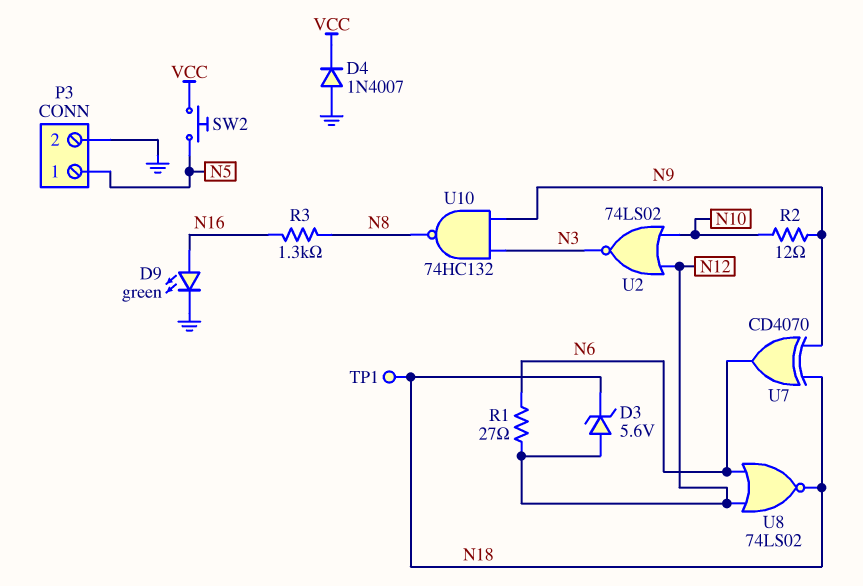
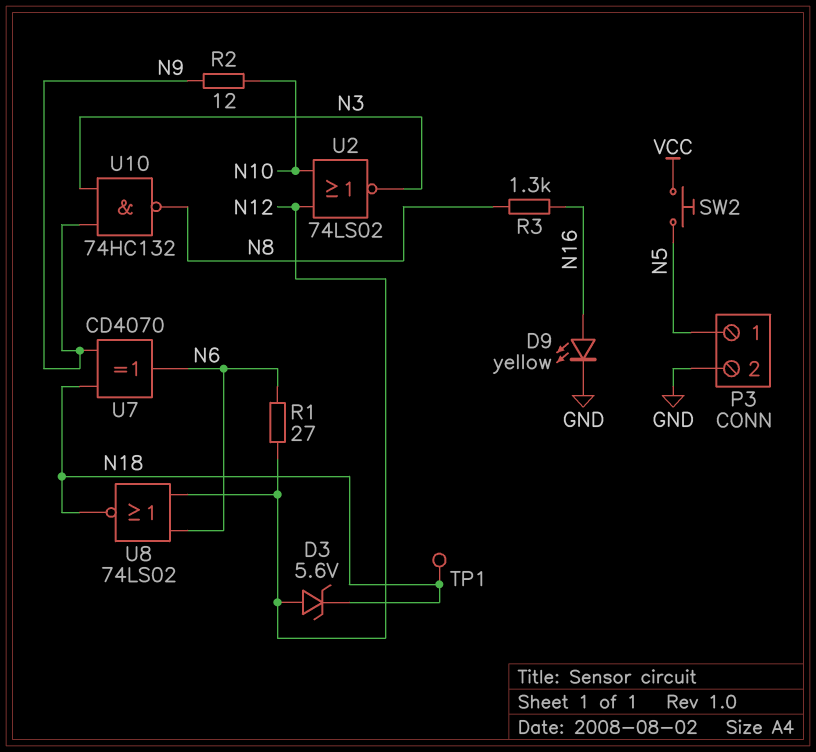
D4: diode 1N4007 (A GND, K VCC) -> none
D9: LED green (A N16, K GND) -> LED yellow (A N16, K GND)

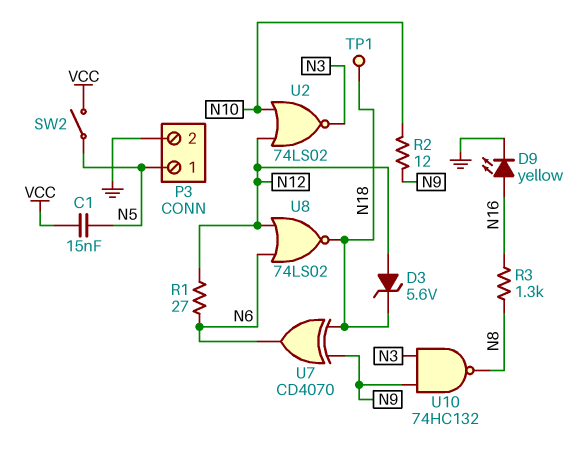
C1: none -> 15nF (N5, VCC)
SW2: button (N5, VCC) -> switch (N5, VCC)

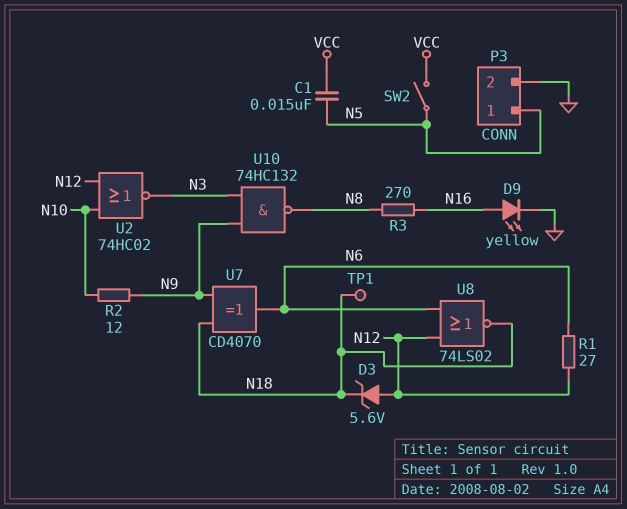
R3: 1.3k (N8, N16) -> 270 (N8, N16)
U2: NOR 74LS02 (in N10, in N12, out N3) -> NOR 74HC02 (in N10, in N12, out N3)

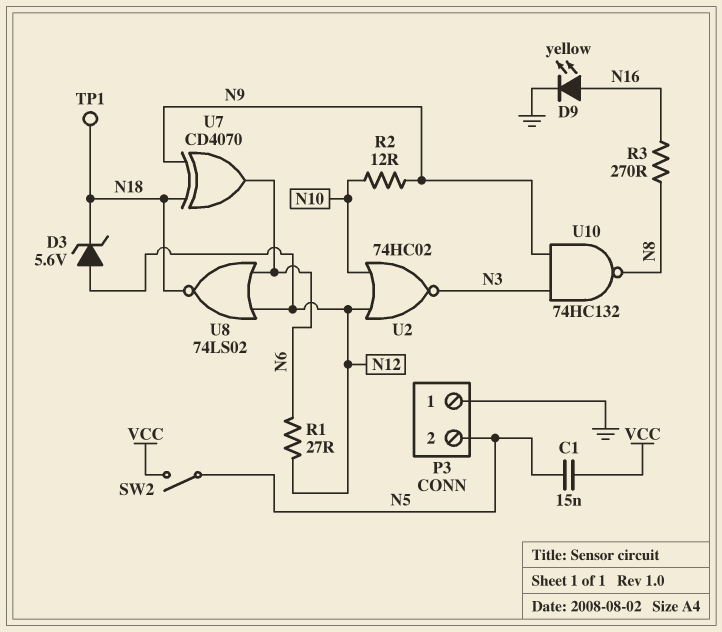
P3 pin 1: N5 -> GND
P3 pin 2: GND -> N5

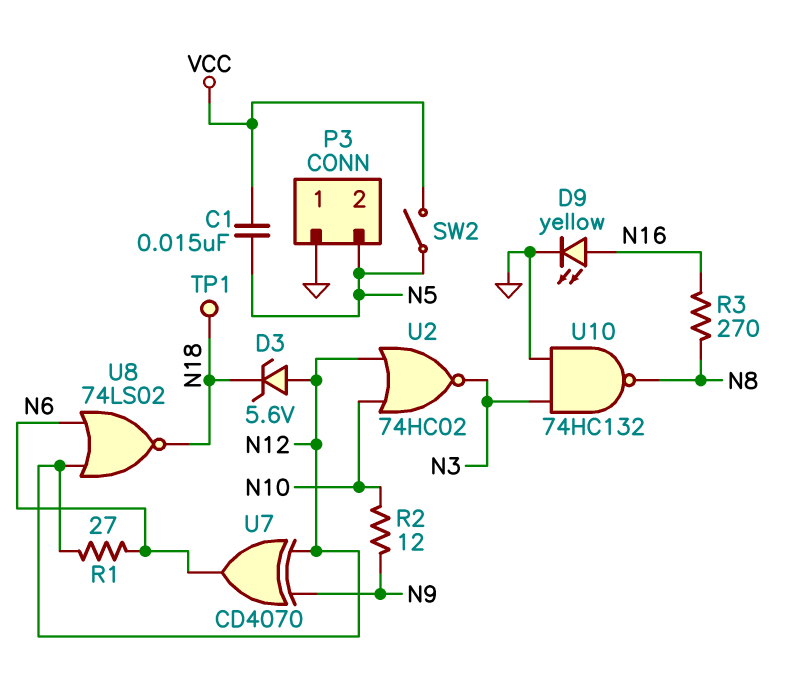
U7: XOR CD4070 (in N9, in N18, out N6) -> XOR CD4070 (in N9, in N12, out N6)
U10: NAND 74HC132 (in N3, in N9, out N8) -> NAND 74HC132 (in GND, in N3, out N8)

